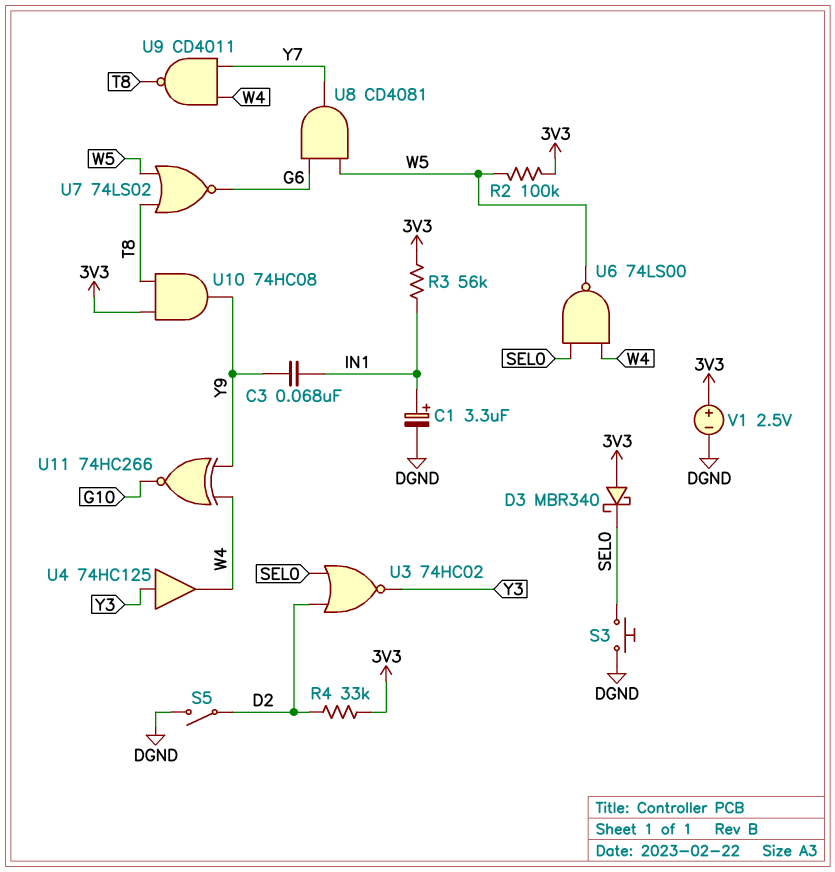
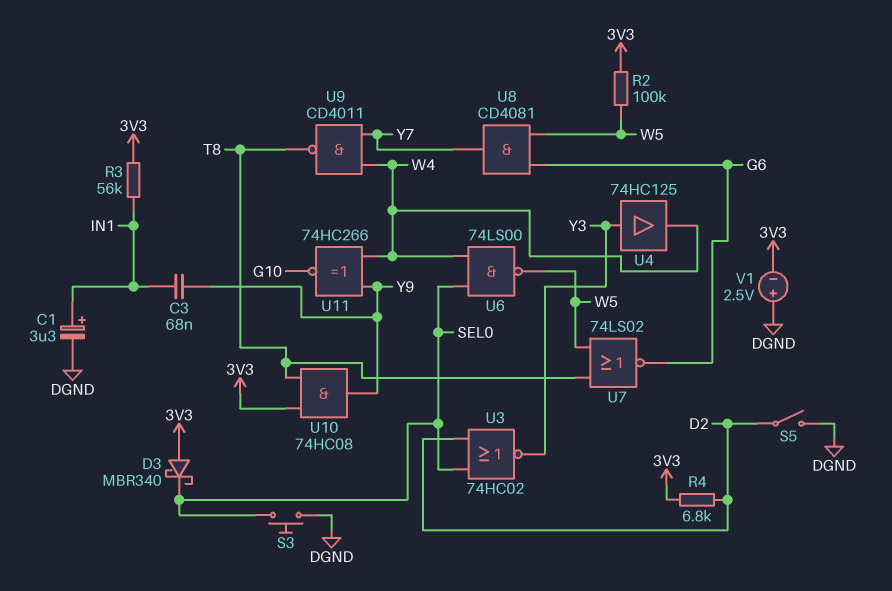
R4: 33k (3V3, D2) -> 6.8k (3V3, D2)
V1: 2.5V (plus 3V3, minus DGND) -> 2.5V (plus DGND, minus 3V3)

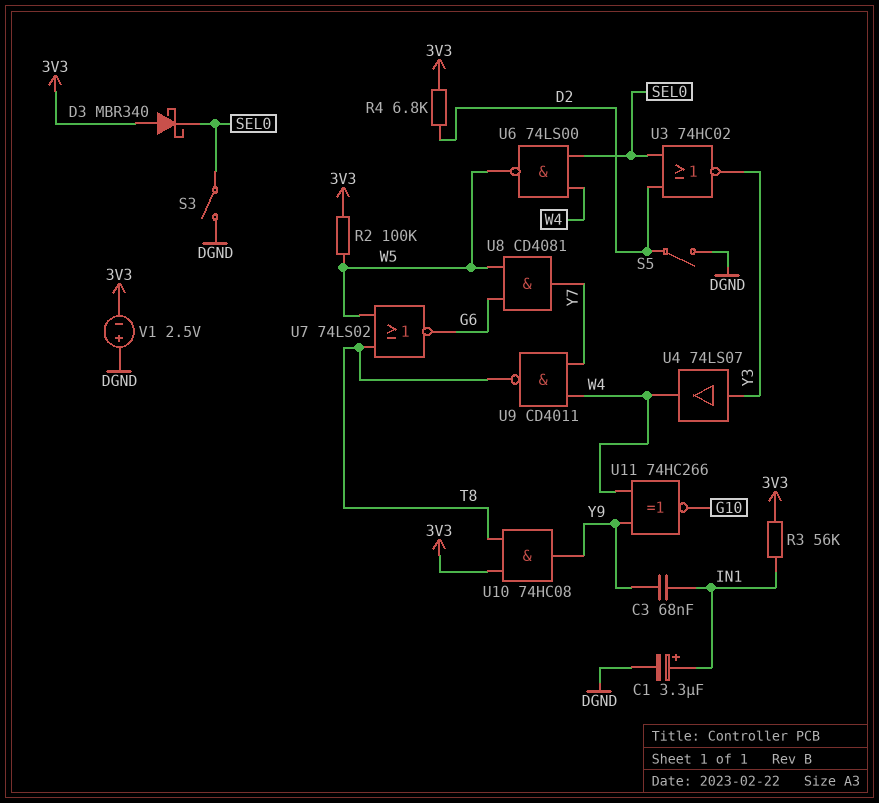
S3: button (DGND, SEL0) -> switch (DGND, SEL0)
U4: buffer 74HC125 (in Y3, out W4) -> buffer 74LS07 (in Y3, out W4)

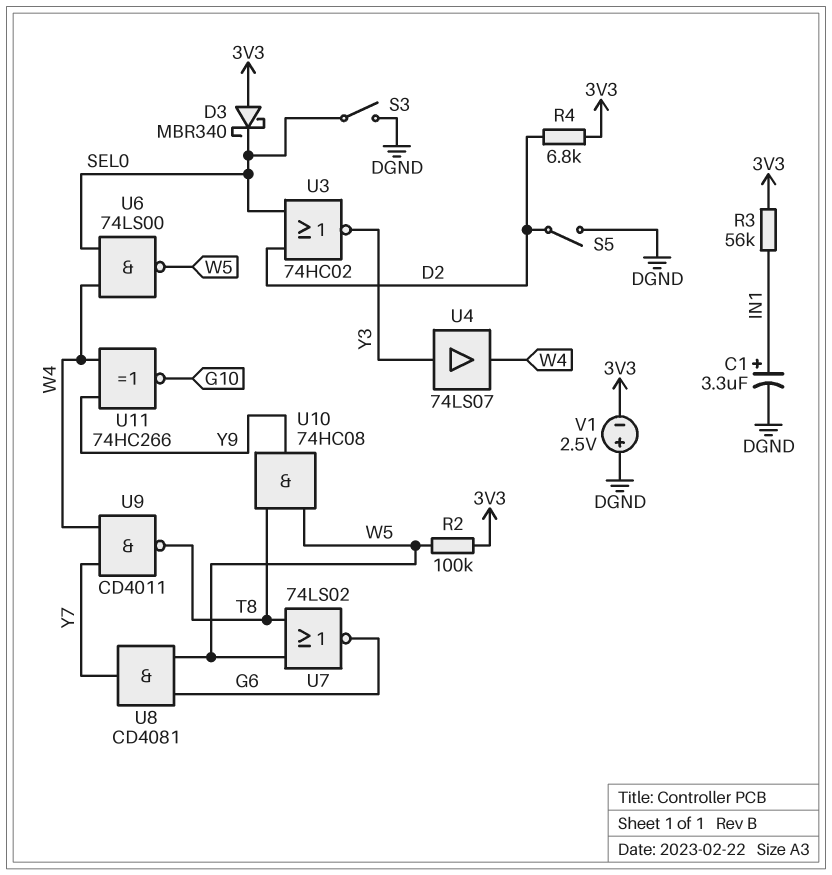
C3: 68nF (IN1, Y9) -> none
U10: AND 74HC08 (in 3V3, in T8, out Y9) -> AND 74HC08 (in T8, in W5, out Y9)

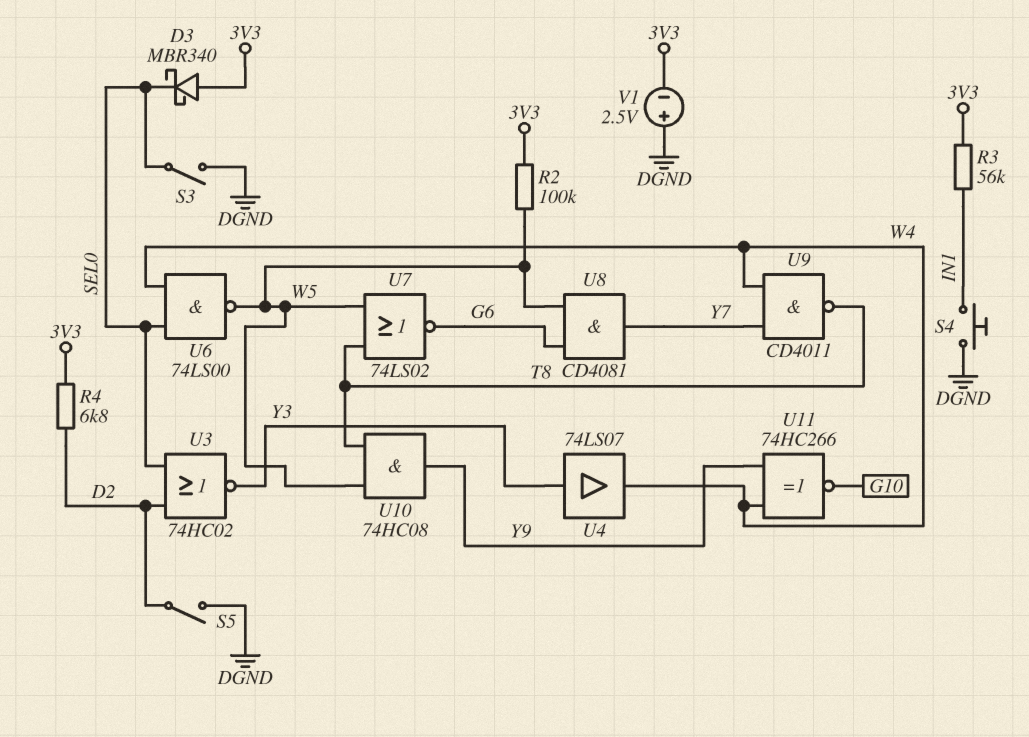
C1: 3.3uF (plus IN1, minus DGND) -> none
S4: none -> button (DGND, IN1)

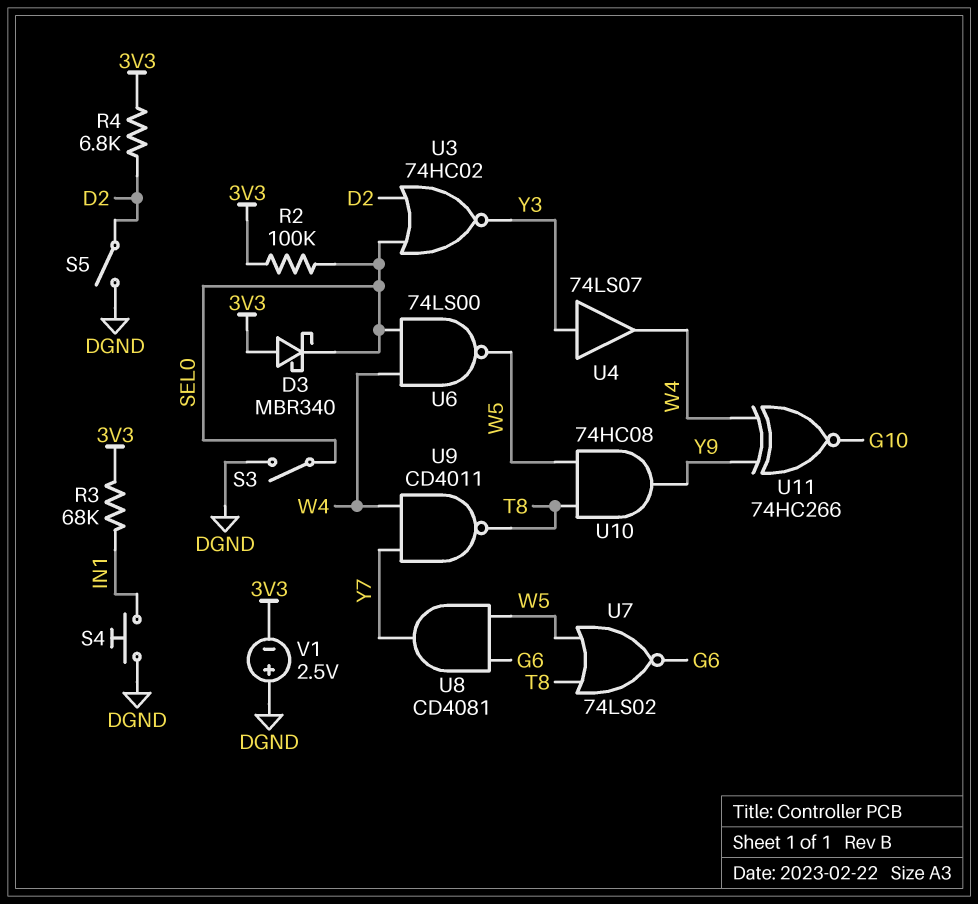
R2: 100k (3V3, W5) -> 100k (3V3, SEL0)
R3: 56k (3V3, IN1) -> 68k (3V3, IN1)

